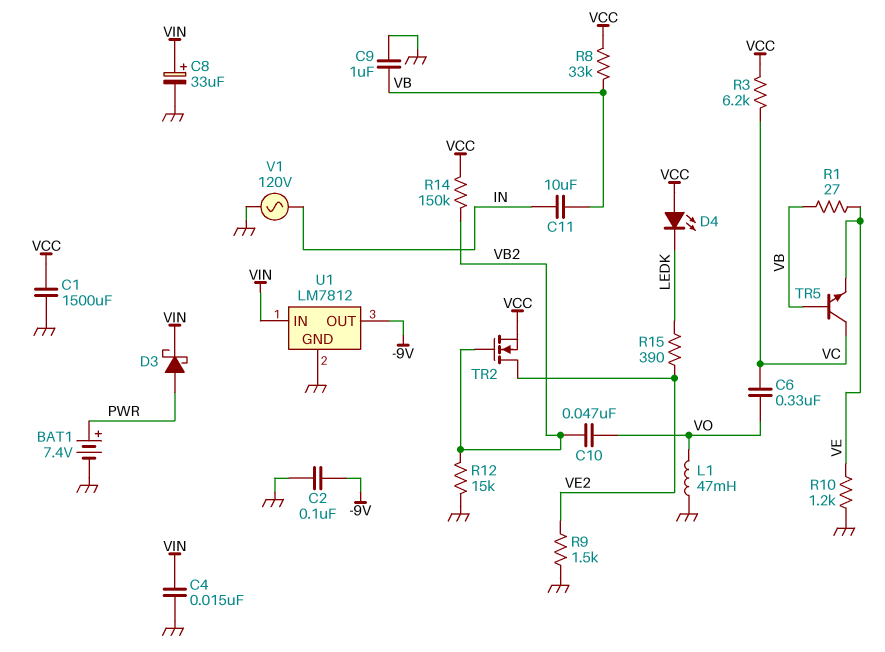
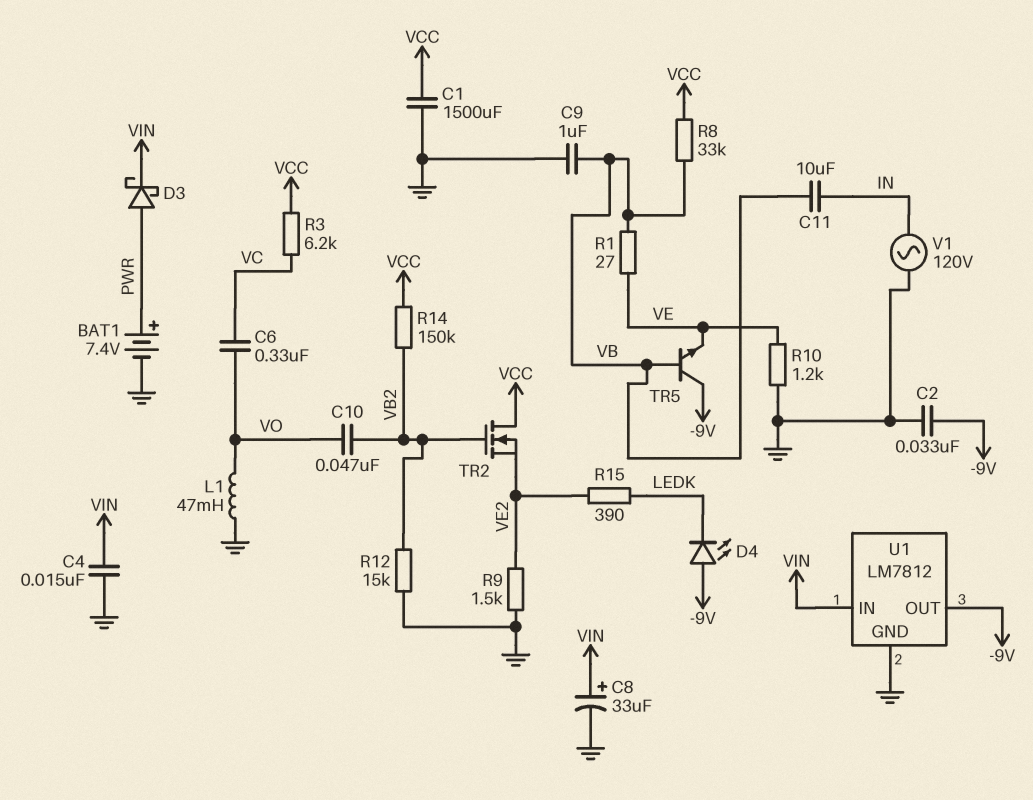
C2: 100nF (-9V, GND) -> 33nF (-9V, GND)
D4: LED (A VCC, K LEDK) -> LED (A -9V, K LEDK)
TR2: NMOS (G VB2, D VE2, S VCC) -> NMOS (G VB2, D VCC, S VE2)
TR5: NPN (B VB, C VC, E VE) -> NPN (B VB, C -9V, E VE)

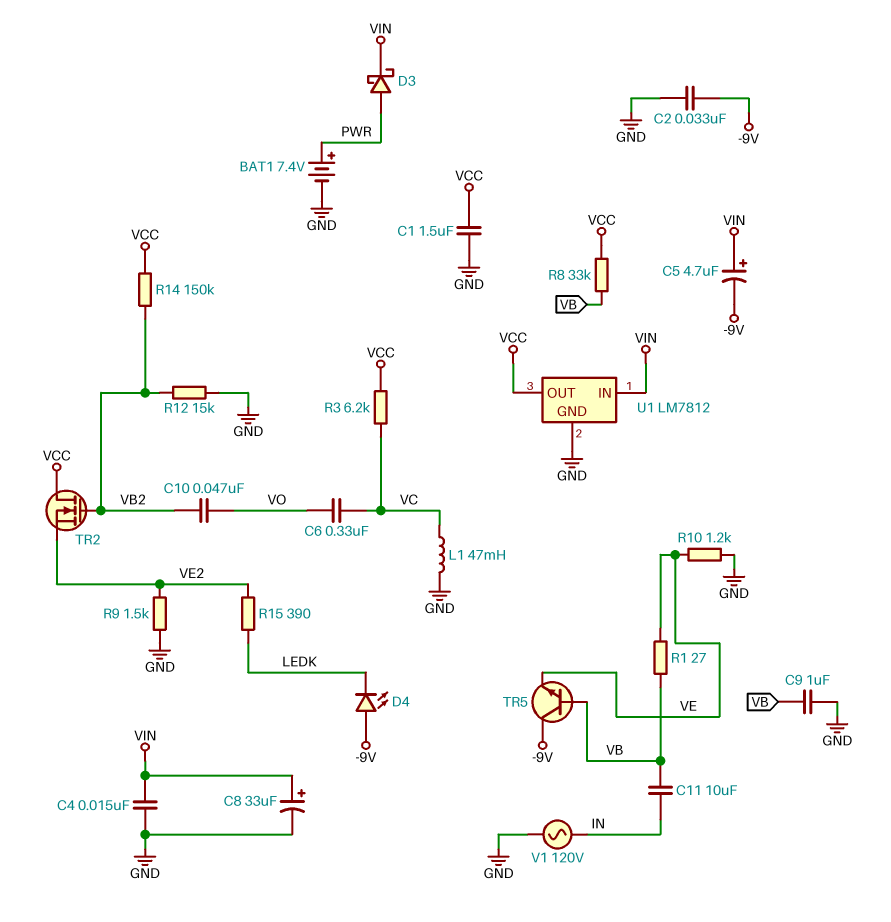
C1: 1500uF (GND, VCC) -> 1.5uF (GND, VCC)
C5: none -> 4.7uF (plus VIN, minus -9V)
L1: 47mH (GND, VO) -> 47mH (GND, VC)
U1 pin OUT: -9V -> VCC

